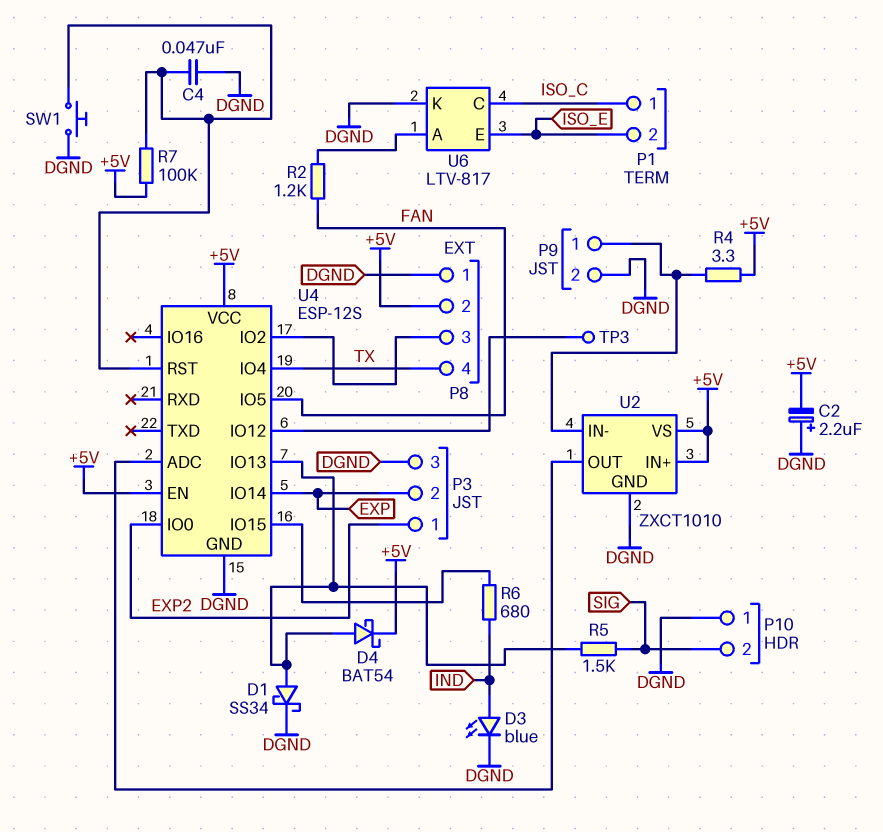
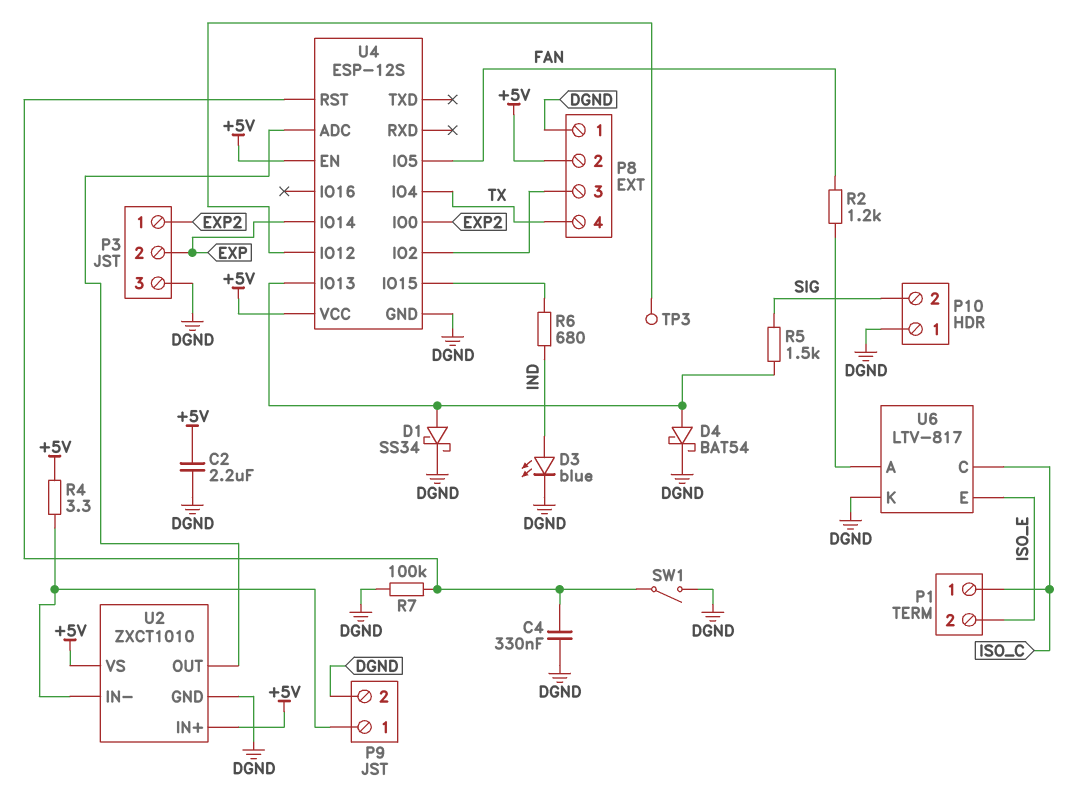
C2: 2.2uF (plus DGND, minus +5V) -> 2.2uF (+5V, DGND)
C4: 47nF (DGND, U4/RST) -> 330nF (DGND, U4/RST)
D4: schottky BAT54 (A U4/IO13, K +5V) -> schottky BAT54 (A U4/IO13, K DGND)
R7: 100k (+5V, U4/RST) -> 100k (DGND, U4/RST)
SW1: button (DGND, U4/RST) -> switch (DGND, U4/RST)

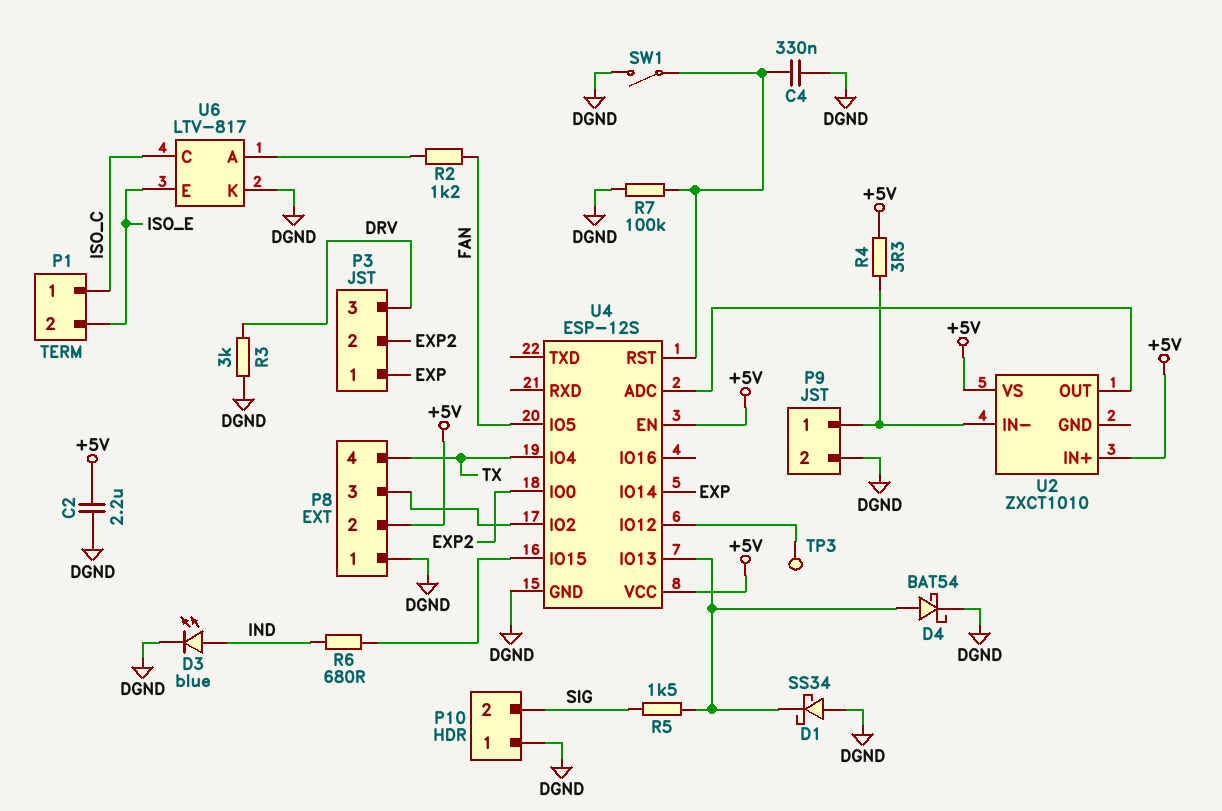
D1: schottky SS34 (A U4/IO13, K DGND) -> schottky SS34 (A DGND, K U4/IO13)
P3 pin 1: EXP2 -> EXP
P3 pin 2: EXP -> EXP2
P3 pin 3: DGND -> DRV
R3: none -> 3k (DGND, DRV)
U2 pin GND: DGND -> none

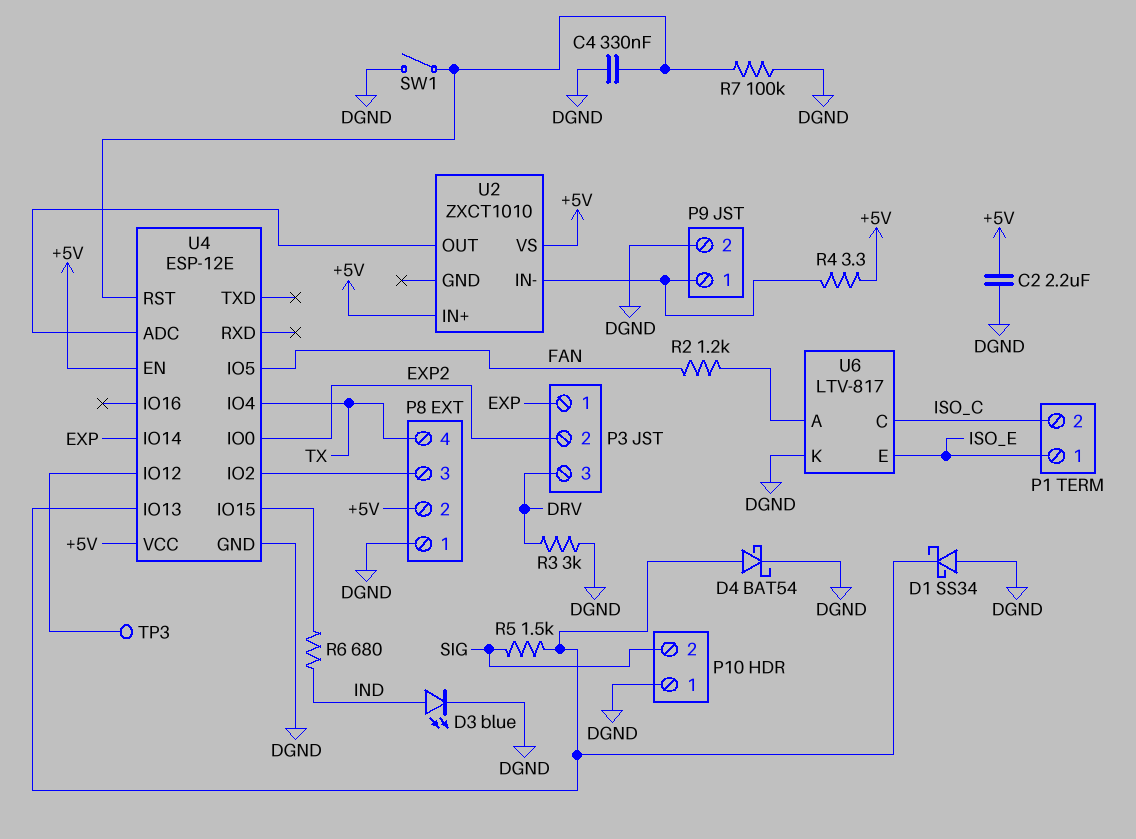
P1 pin 1: ISO_C -> ISO_E
P1 pin 2: ISO_E -> ISO_C
U4: ESP-12S -> ESP-12E

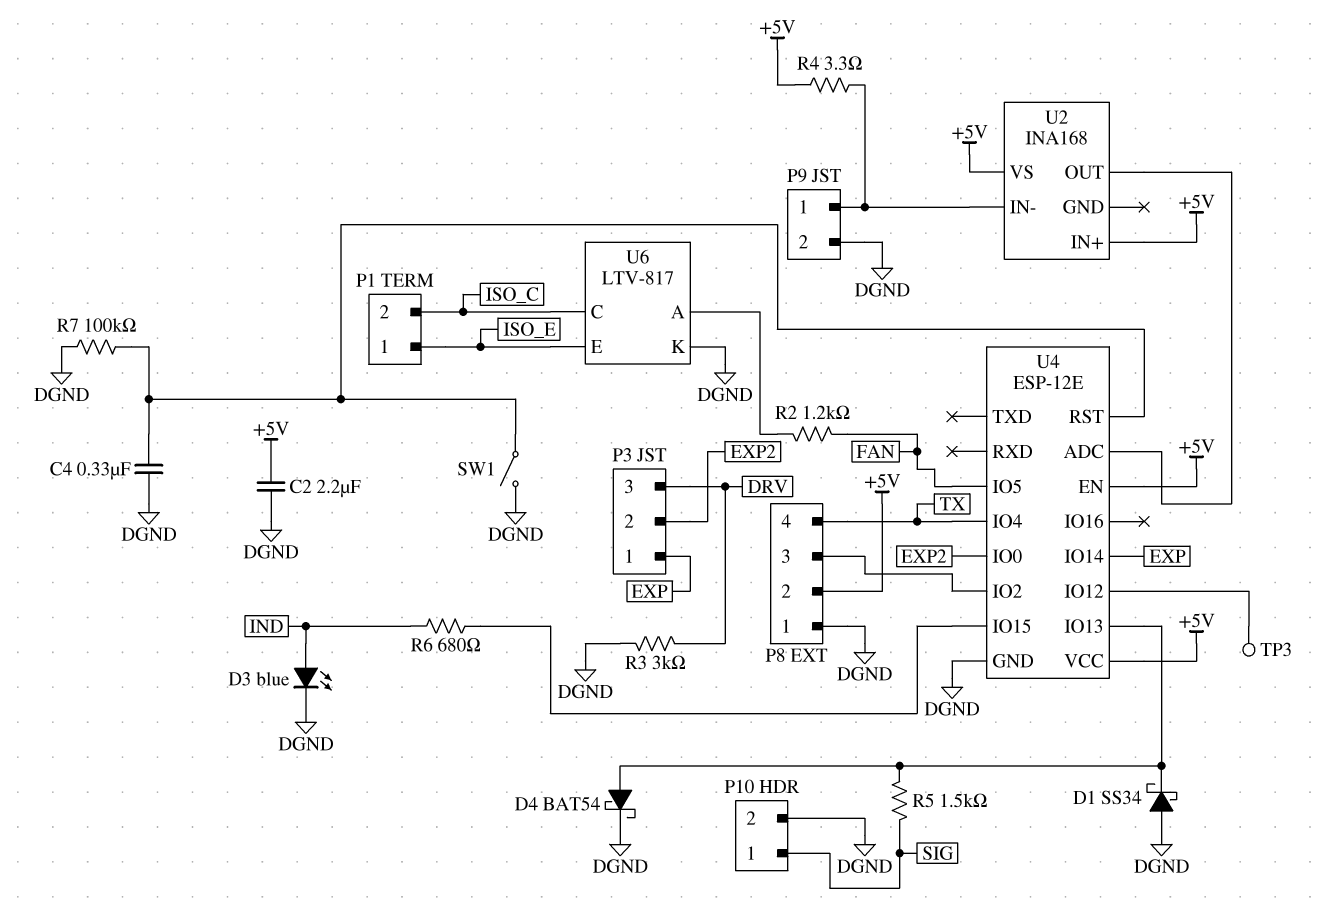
P10 pin 1: DGND -> SIG
P10 pin 2: SIG -> DGND
U2: ZXCT1010 -> INA168

